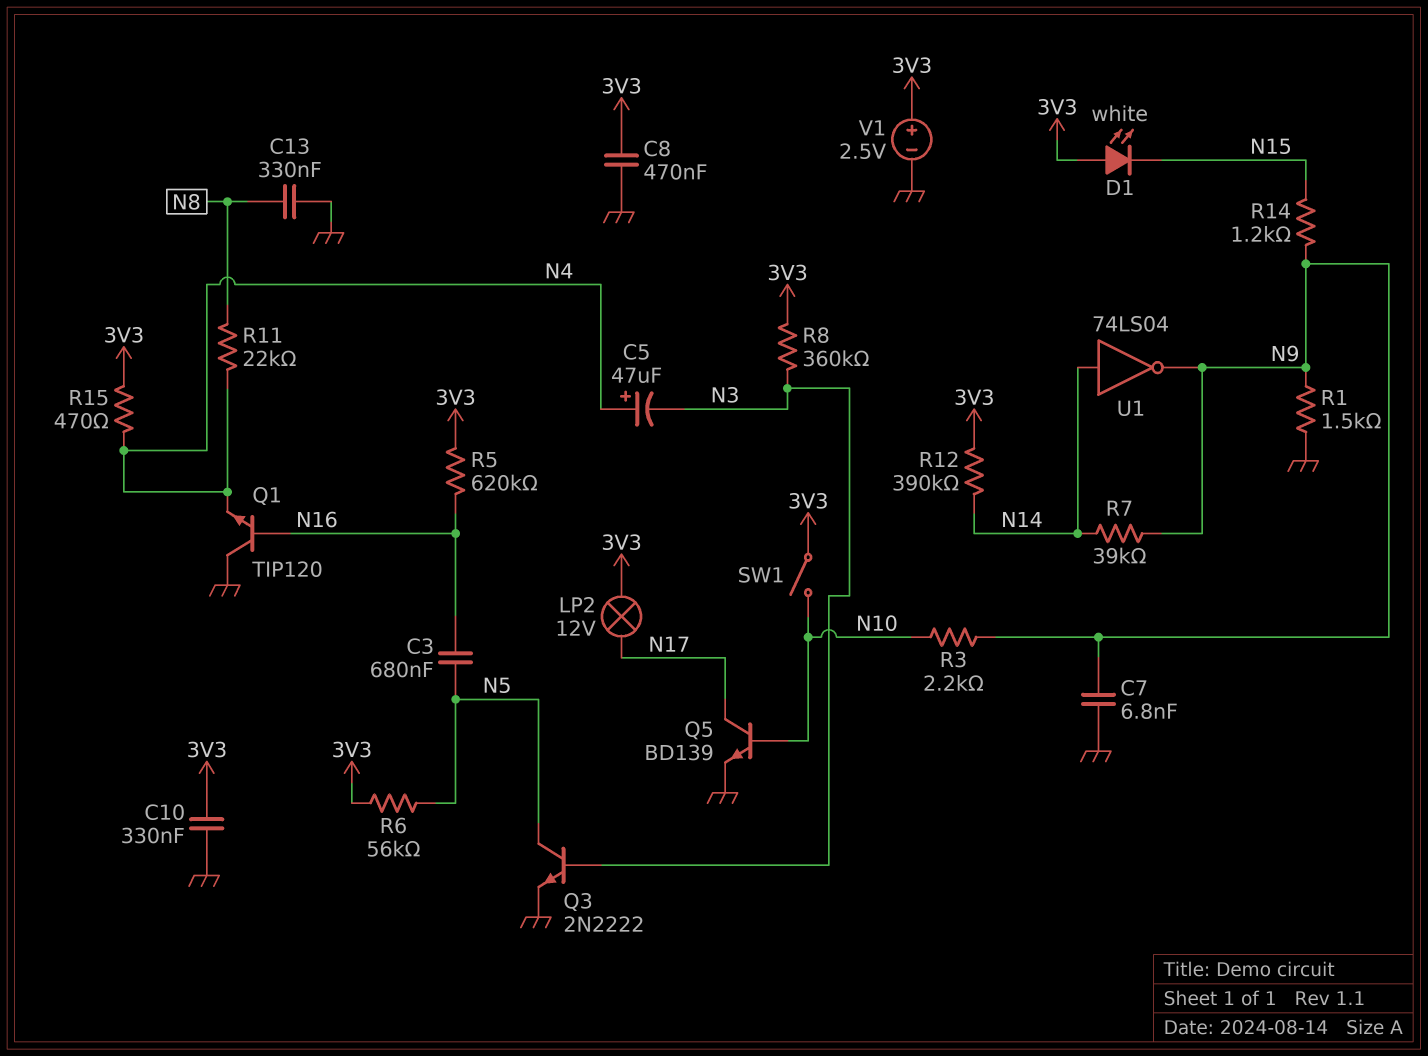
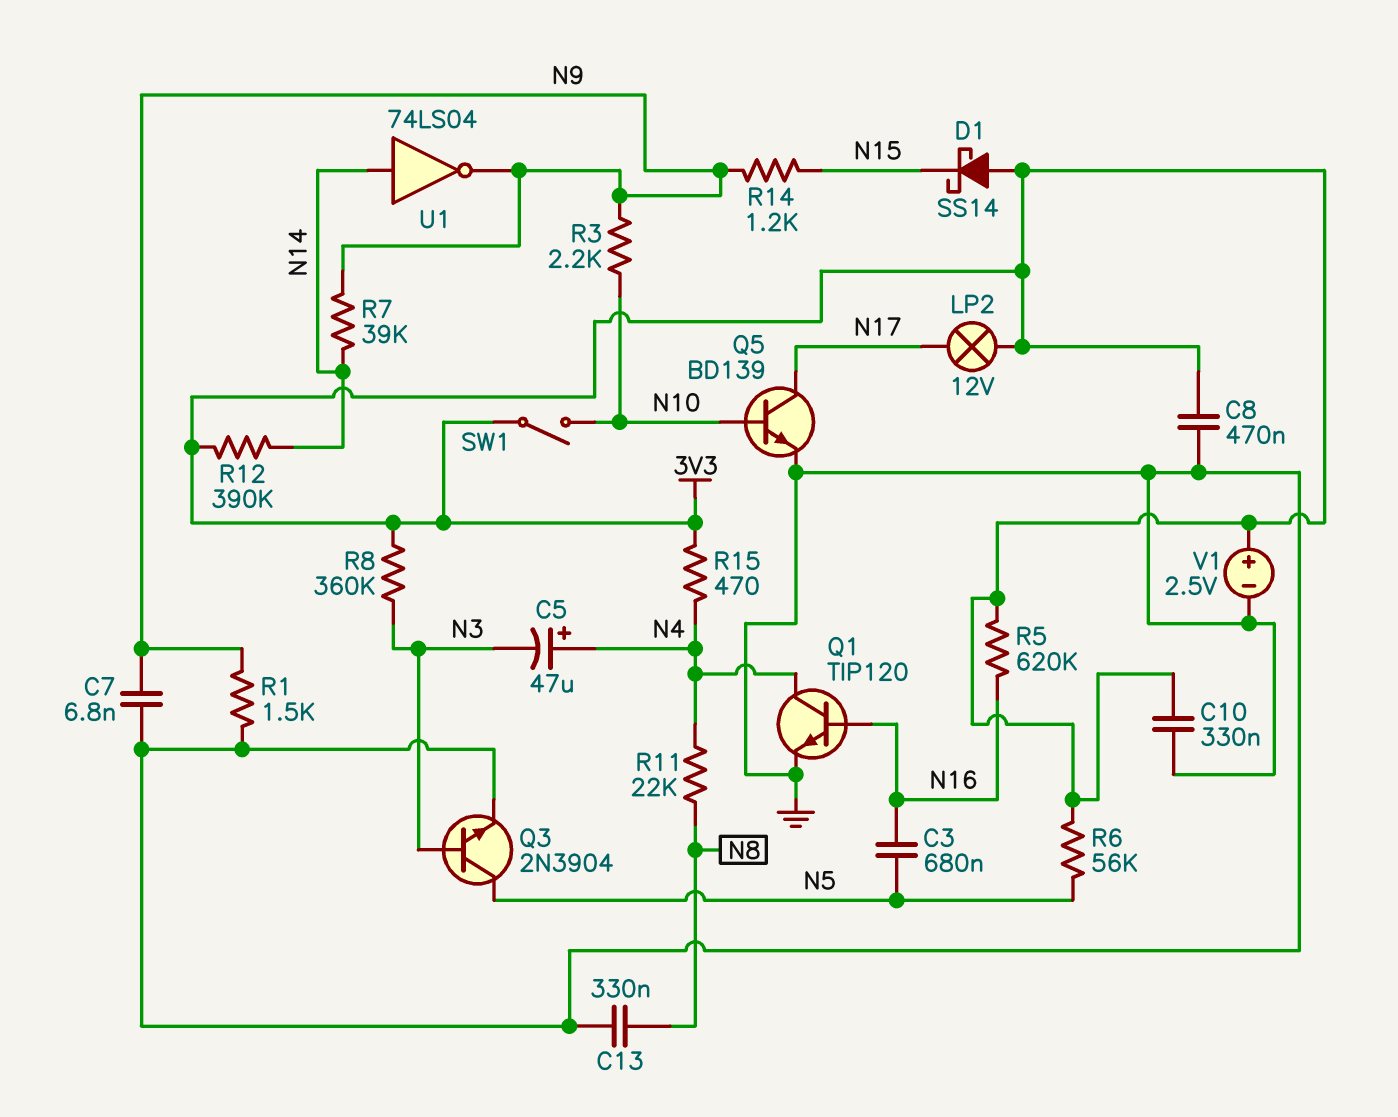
D1: LED white (A 3V3, K N15) -> schottky SS14 (A 3V3, K N15)
Q1: NPN TIP120 (B N16, C GND, E N4) -> NPN TIP120 (B N16, C N4, E GND)
Q3: NPN 2N2222 (B N3, C N5, E GND) -> NPN 2N3904 (B N3, C N5, E GND)

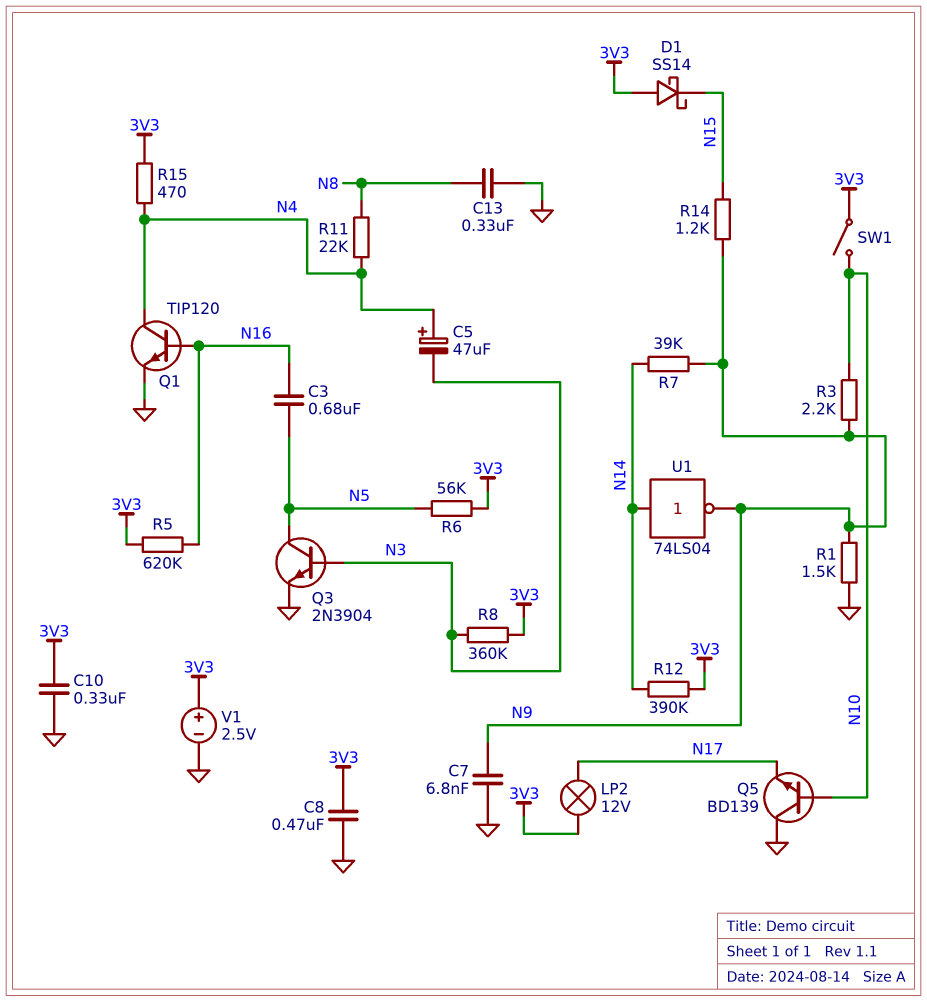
Q5: NPN BD139 (B N10, C N17, E GND) -> NPN BD139 (B N10, C GND, E N17)

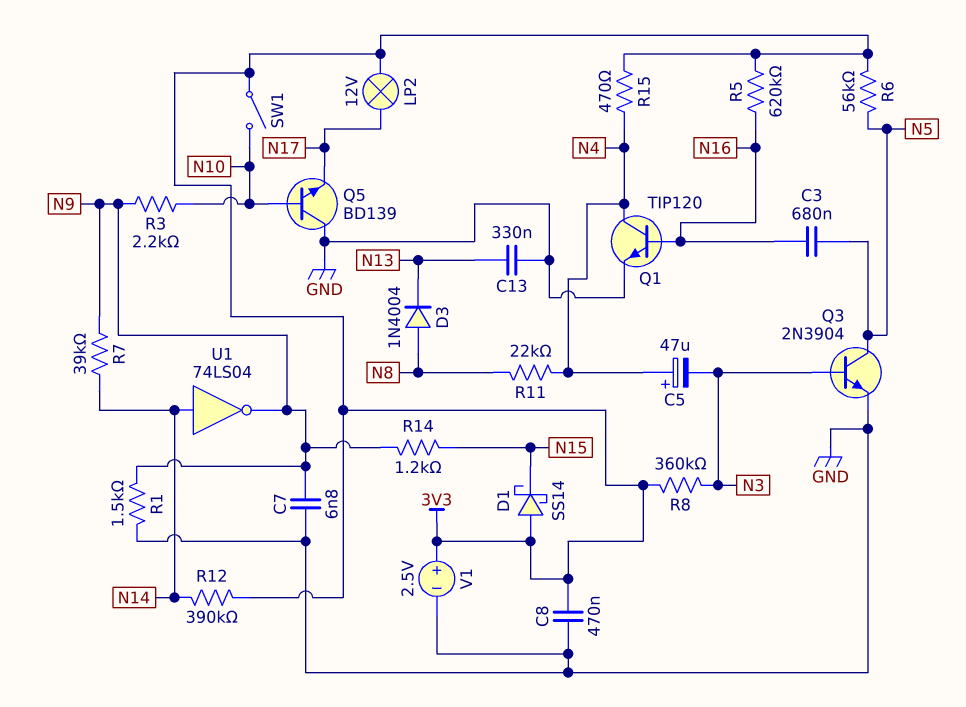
C10: 330nF (3V3, GND) -> none
C13: 330nF (GND, N8) -> 330nF (GND, N13)
D3: none -> diode 1N4004 (A N8, K N13)

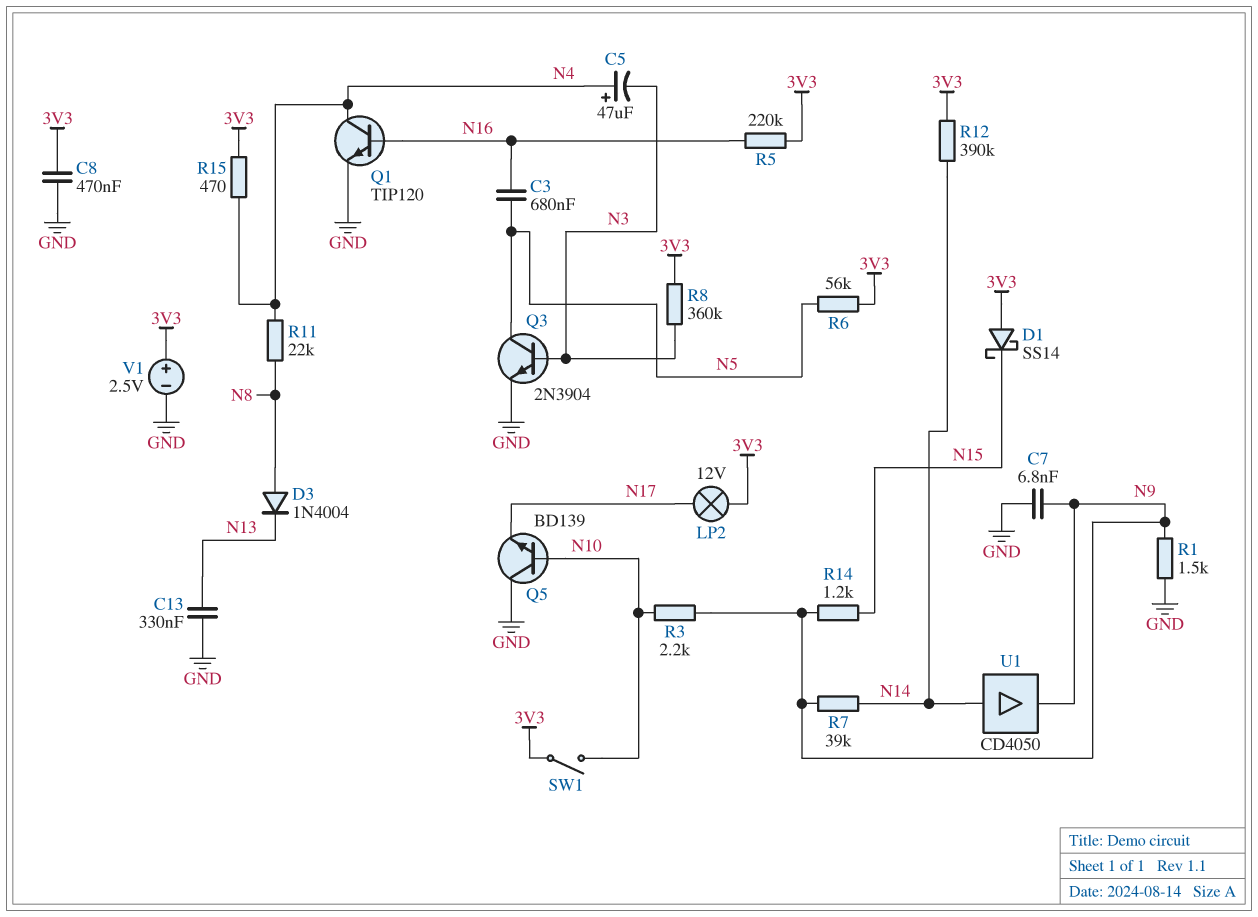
R5: 620k (3V3, N16) -> 220k (3V3, N16)
U1: NOT 74LS04 (in N14, out N9) -> buffer CD4050 (in N14, out N9)

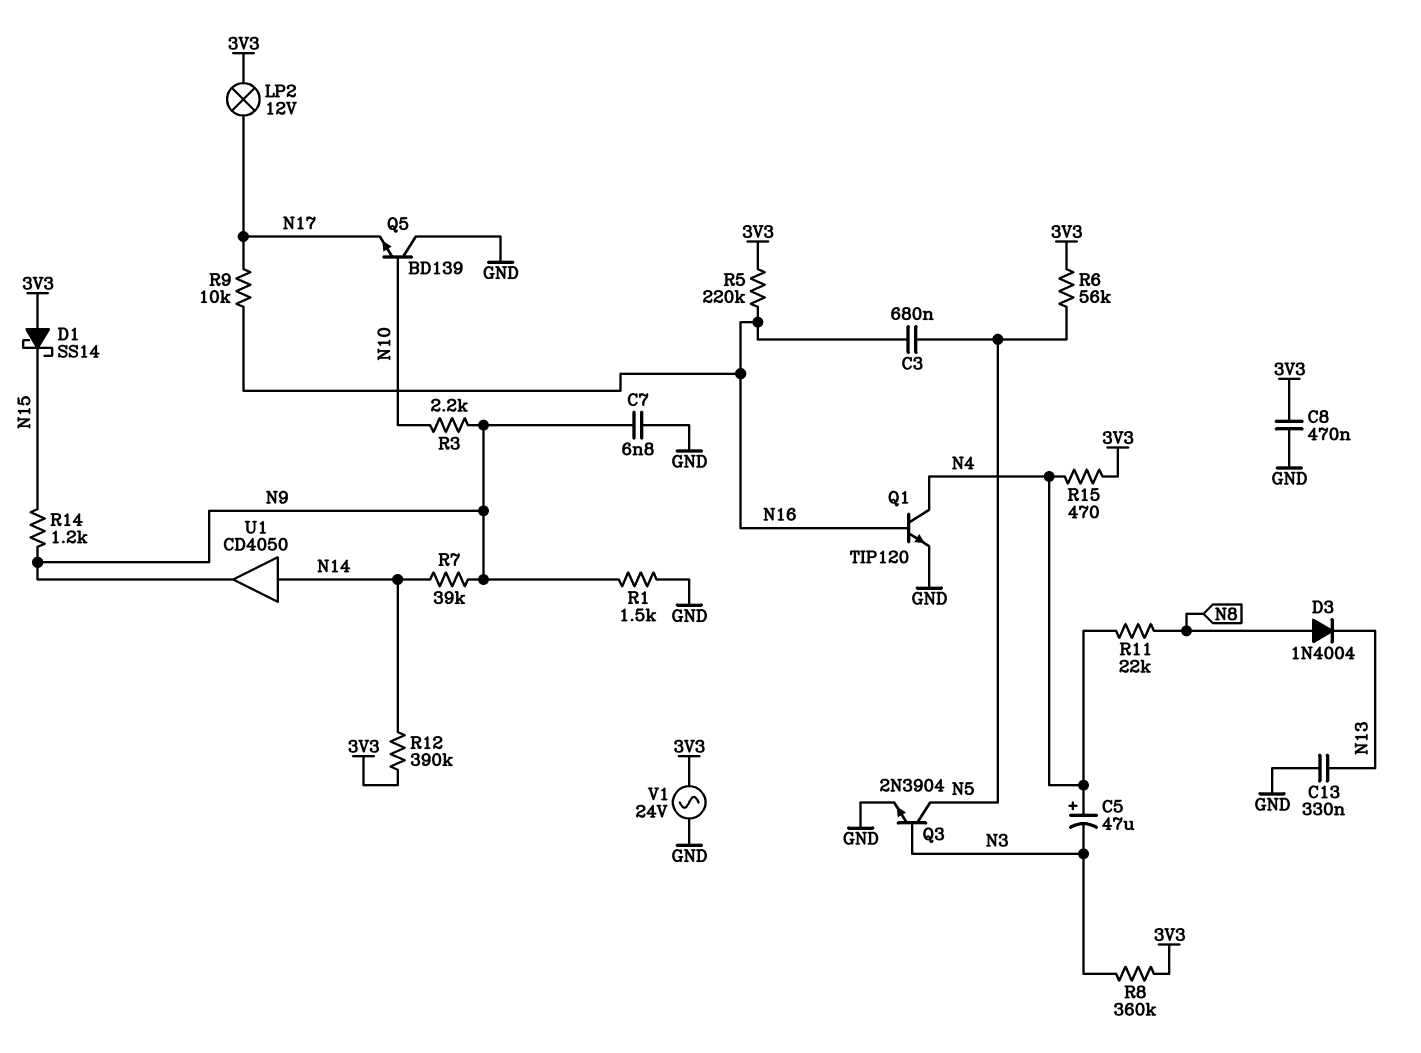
R9: none -> 10k (N16, N17)
SW1: switch (3V3, N10) -> none
V1: 2.5V (plus 3V3, minus GND) -> AC 24V (3V3, GND)

